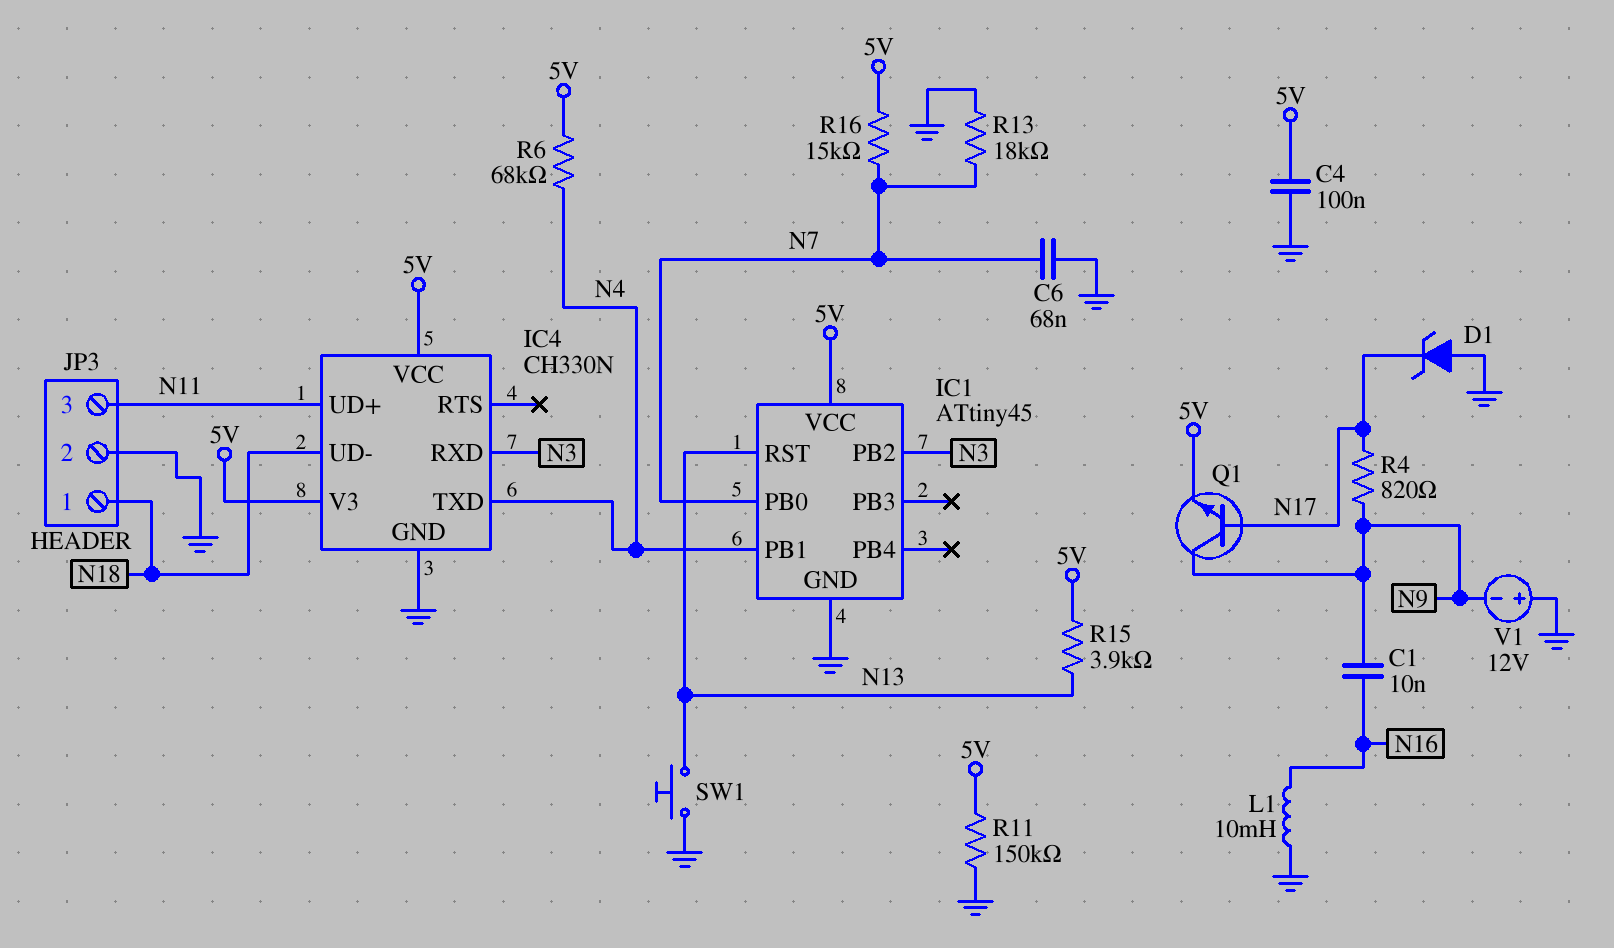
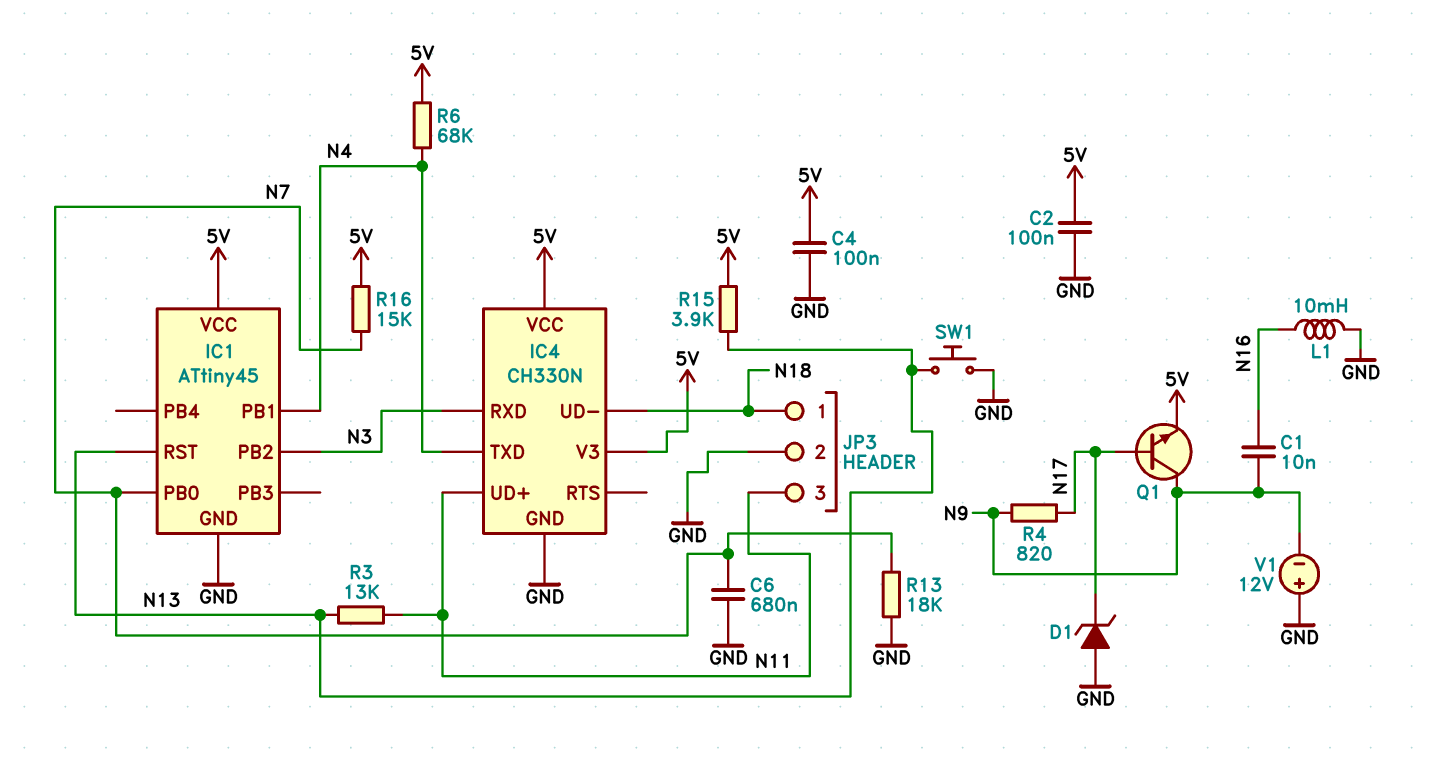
C2: none -> 100nF (5V, GND)
C6: 68nF (GND, N7) -> 680nF (GND, N7)
R3: none -> 13k (N11, N13)
R11: 150k (5V, GND) -> none

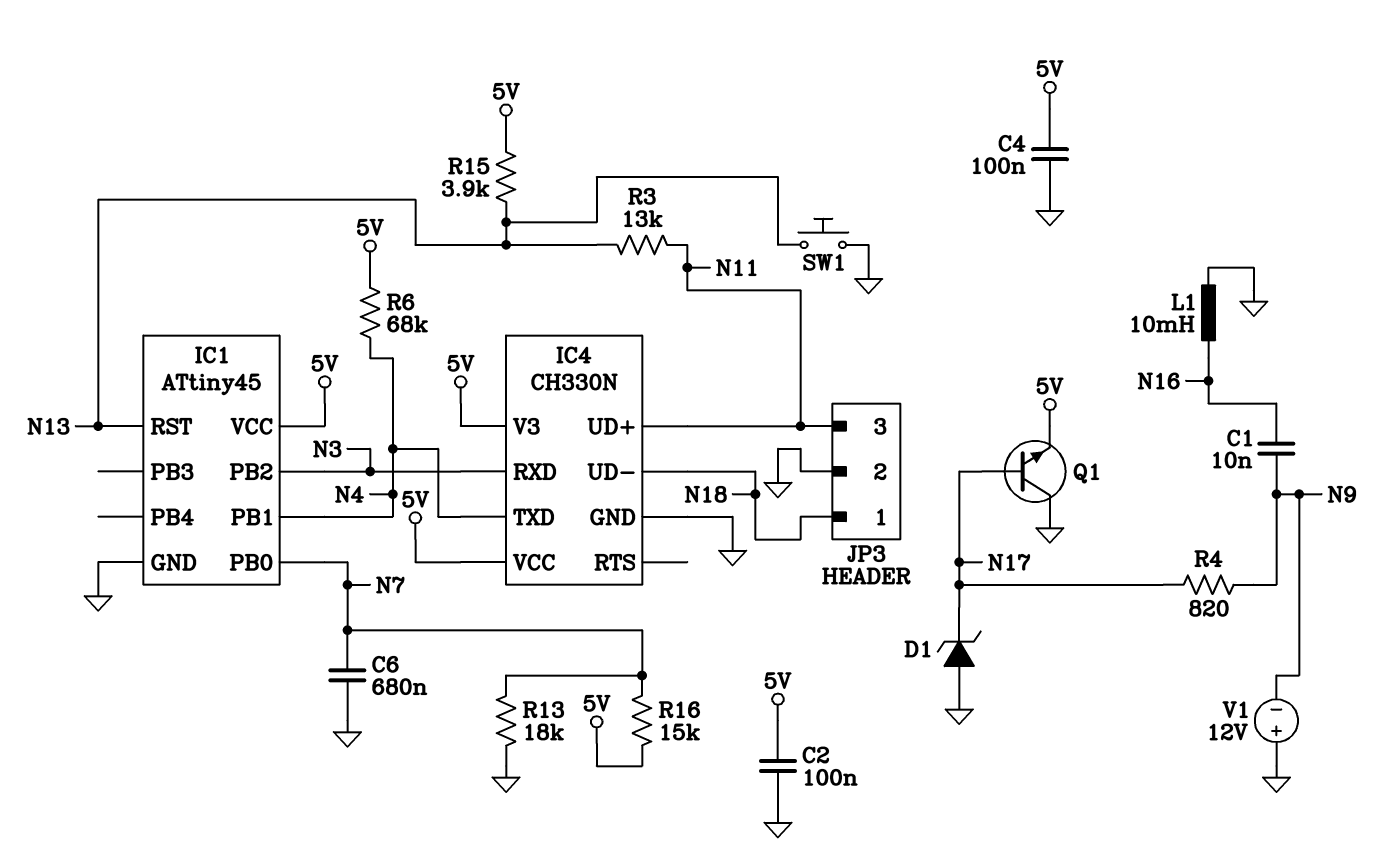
Q1: NPN (B N17, C N9, E 5V) -> NPN (B N17, C GND, E 5V)

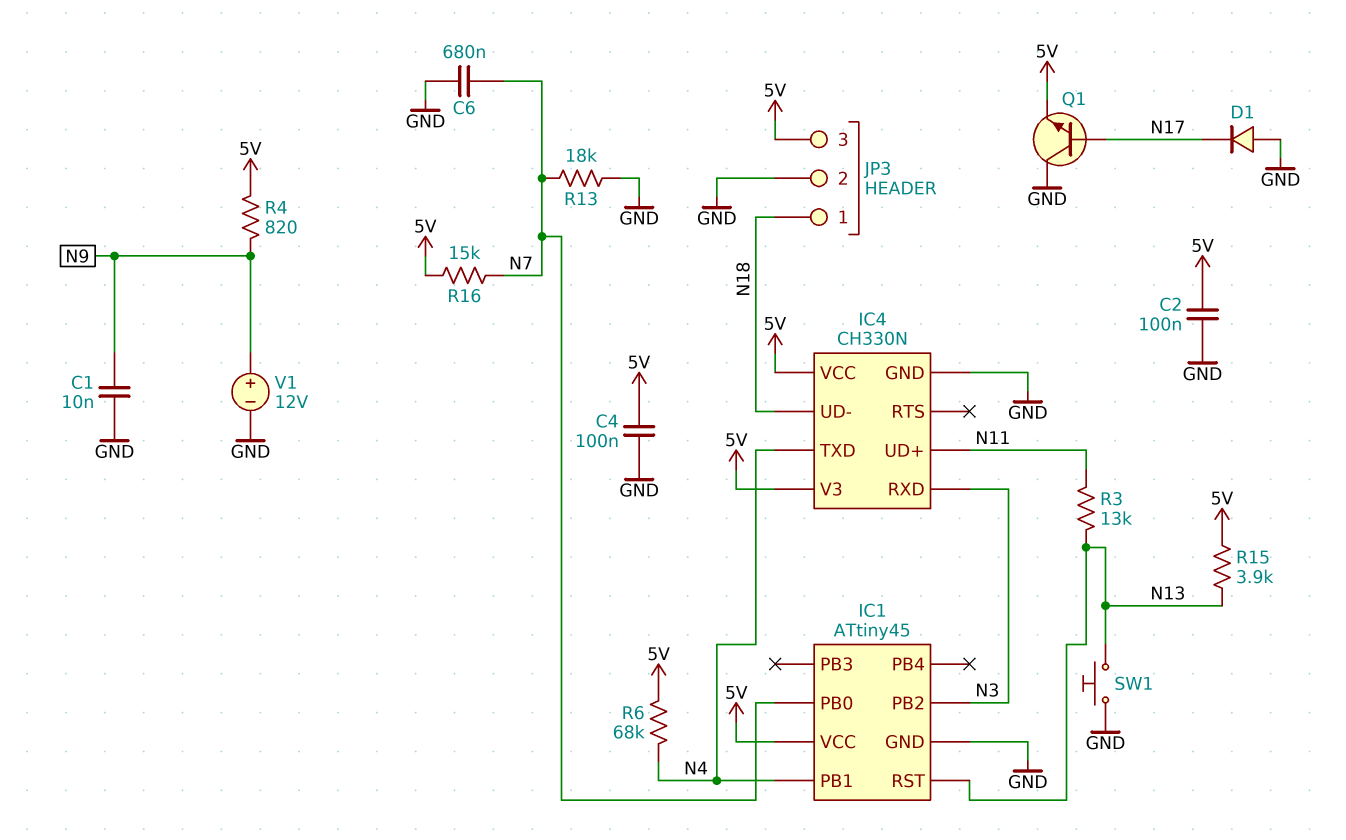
C1: 10nF (N9, N16) -> 10nF (GND, N9)
D1: zener (A GND, K N17) -> diode (A GND, K N17)
JP3 pin 3: N11 -> 5V
L1: 10mH (GND, N16) -> none
R4: 820 (N9, N17) -> 820 (5V, N9)
V1: 12V (plus GND, minus N9) -> 12V (plus N9, minus GND)

